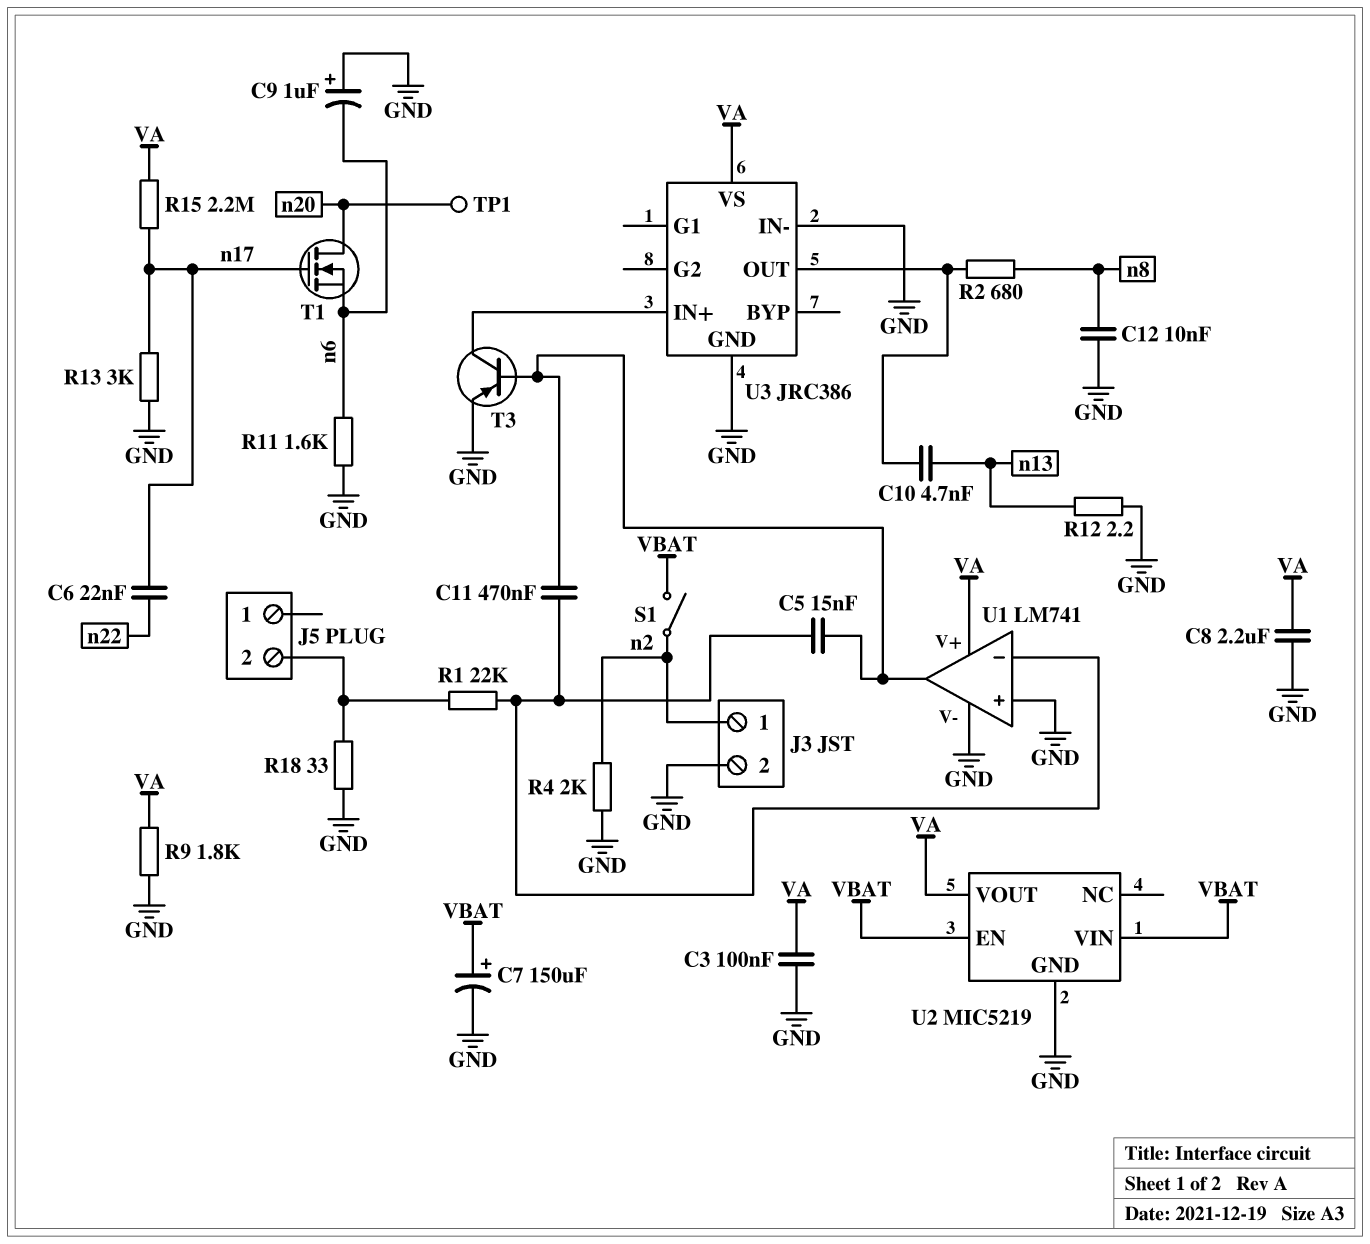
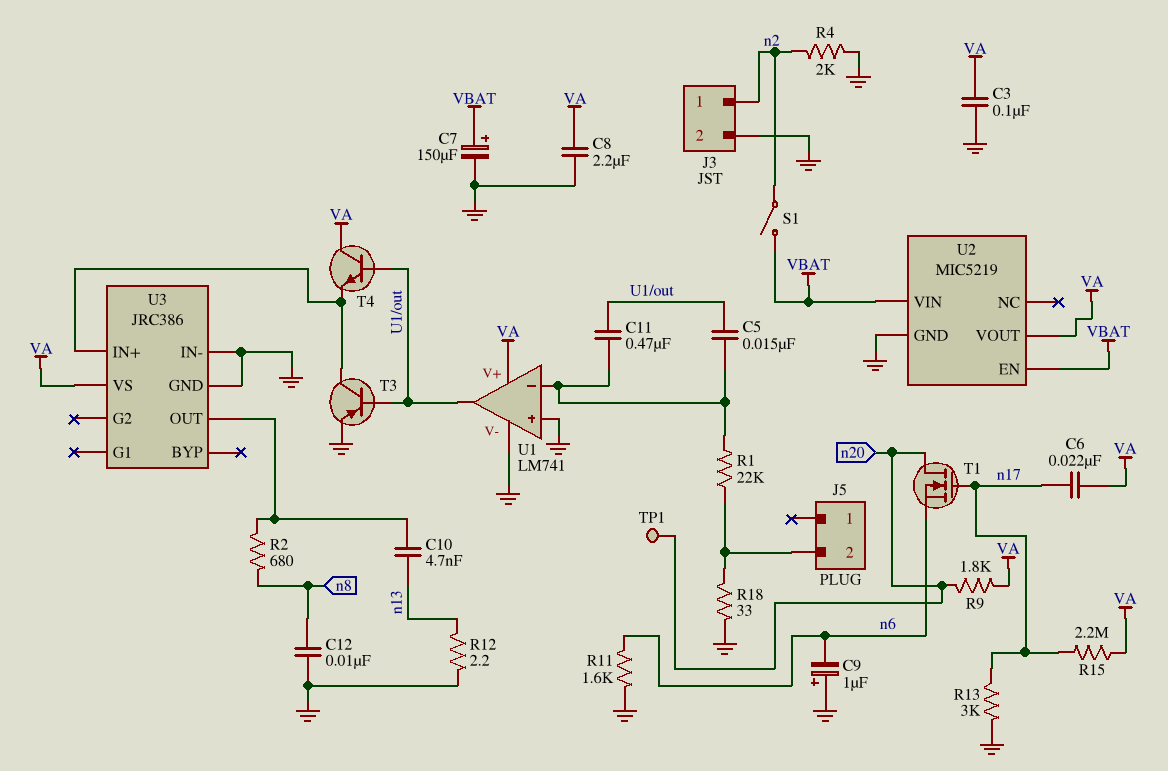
C6: 22nF (n17, n22) -> 22nF (VA, n17)
R9: 1.8k (GND, VA) -> 1.8k (VA, n20)
T4: none -> NPN (B U1/out, C VA, E U3/IN+)

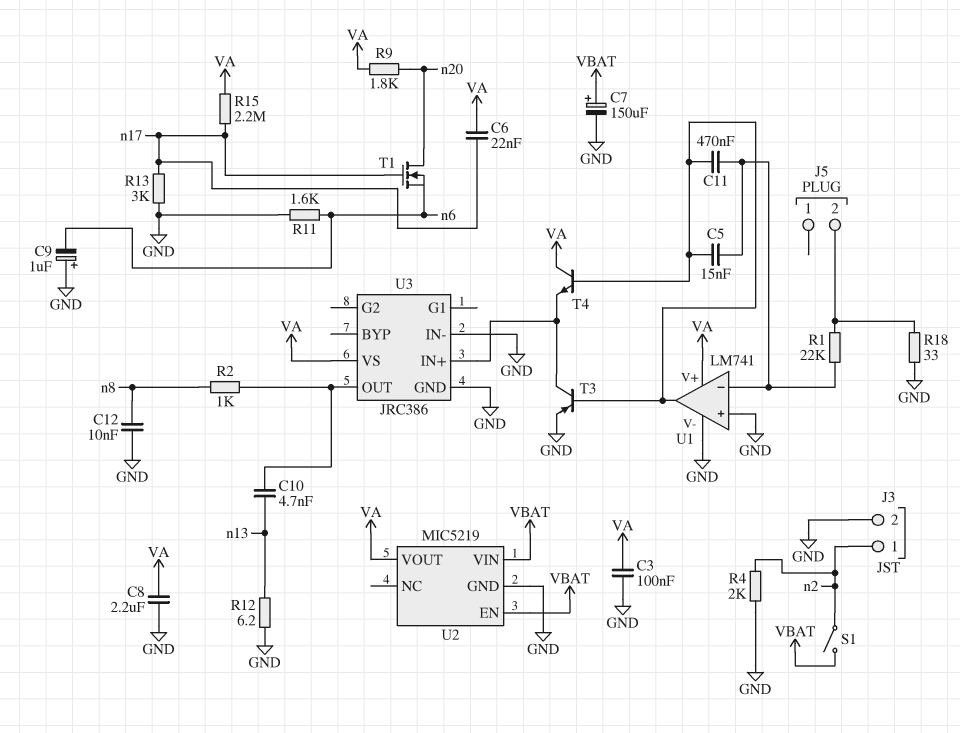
R2: 680 (U3/OUT, n8) -> 1k (U3/OUT, n8)
R12: 2.2 (GND, n13) -> 6.2 (GND, n13)
TP1: test point (n20) -> none

